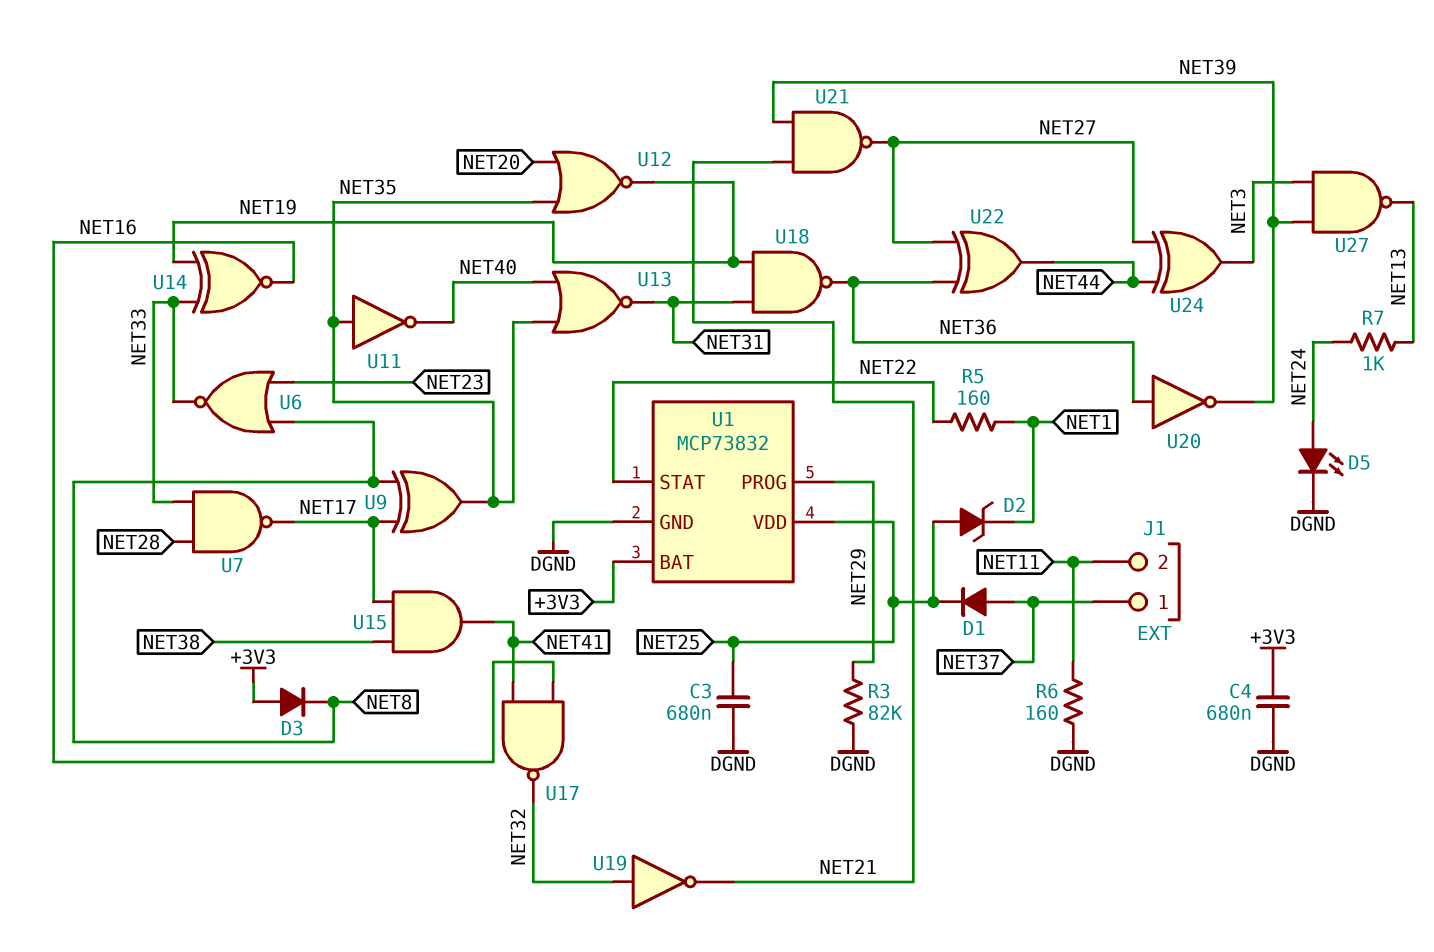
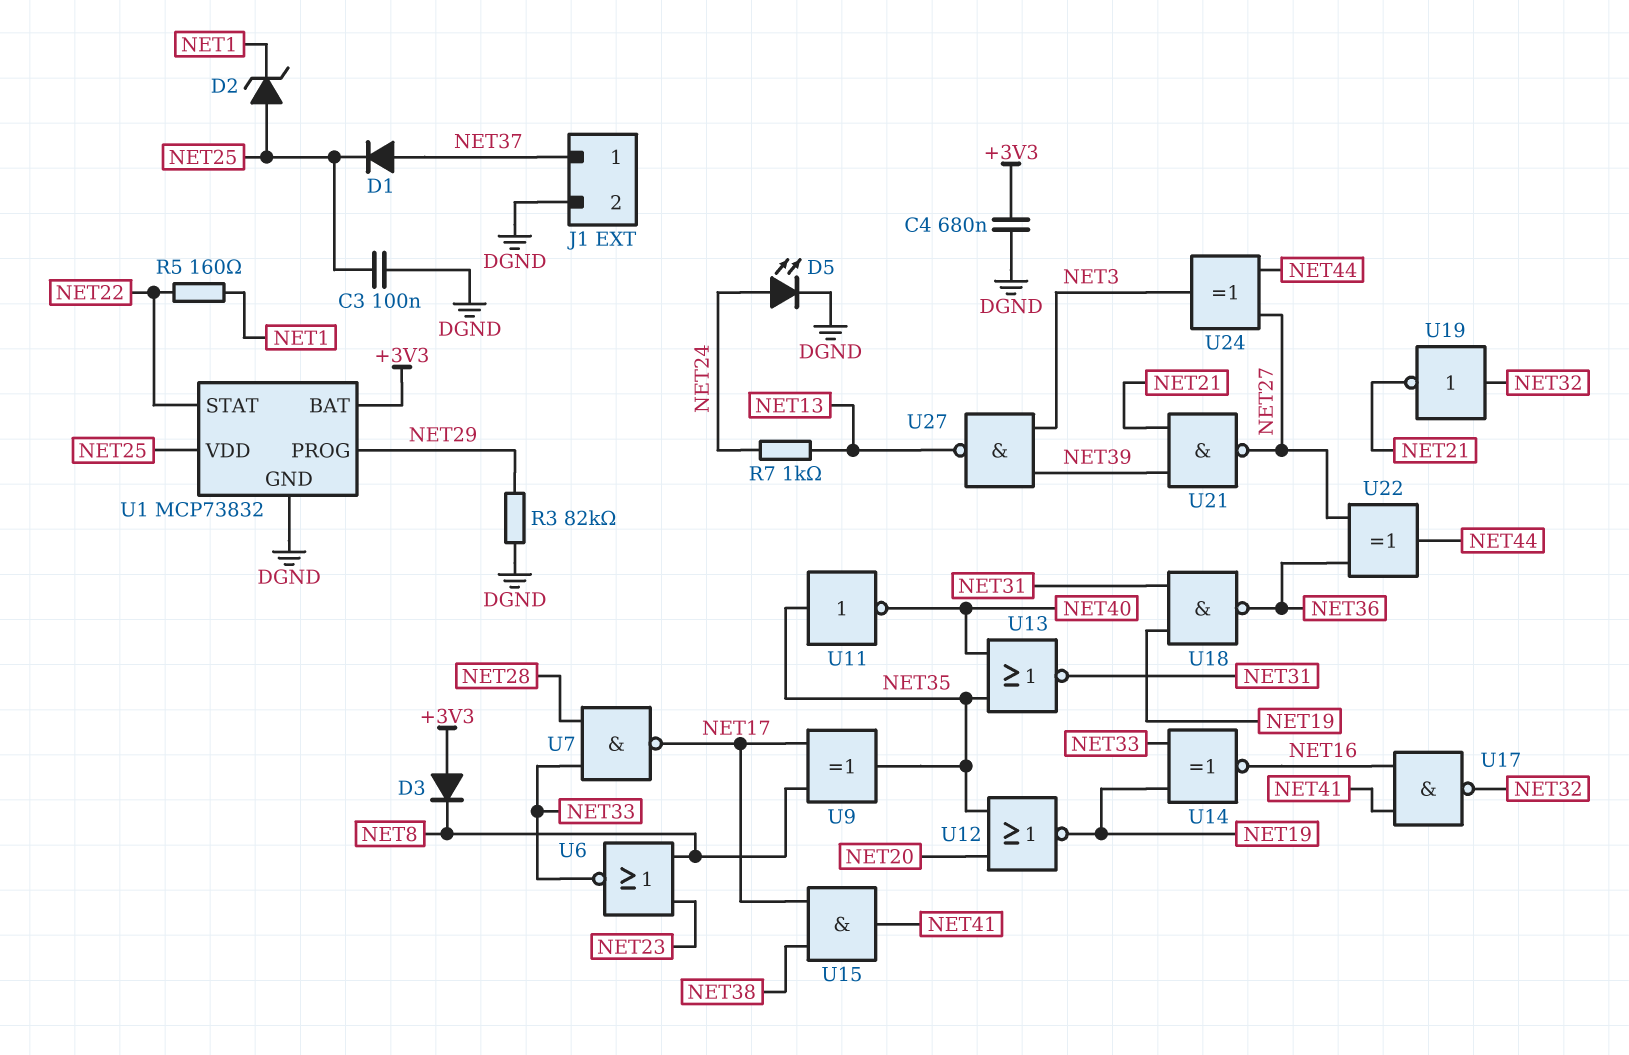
C3: 680nF (DGND, NET25) -> 100nF (DGND, NET25)
J1 pin 2: NET11 -> DGND
R6: 160 (DGND, NET11) -> none
U20: NOT (in NET36, out NET39) -> none

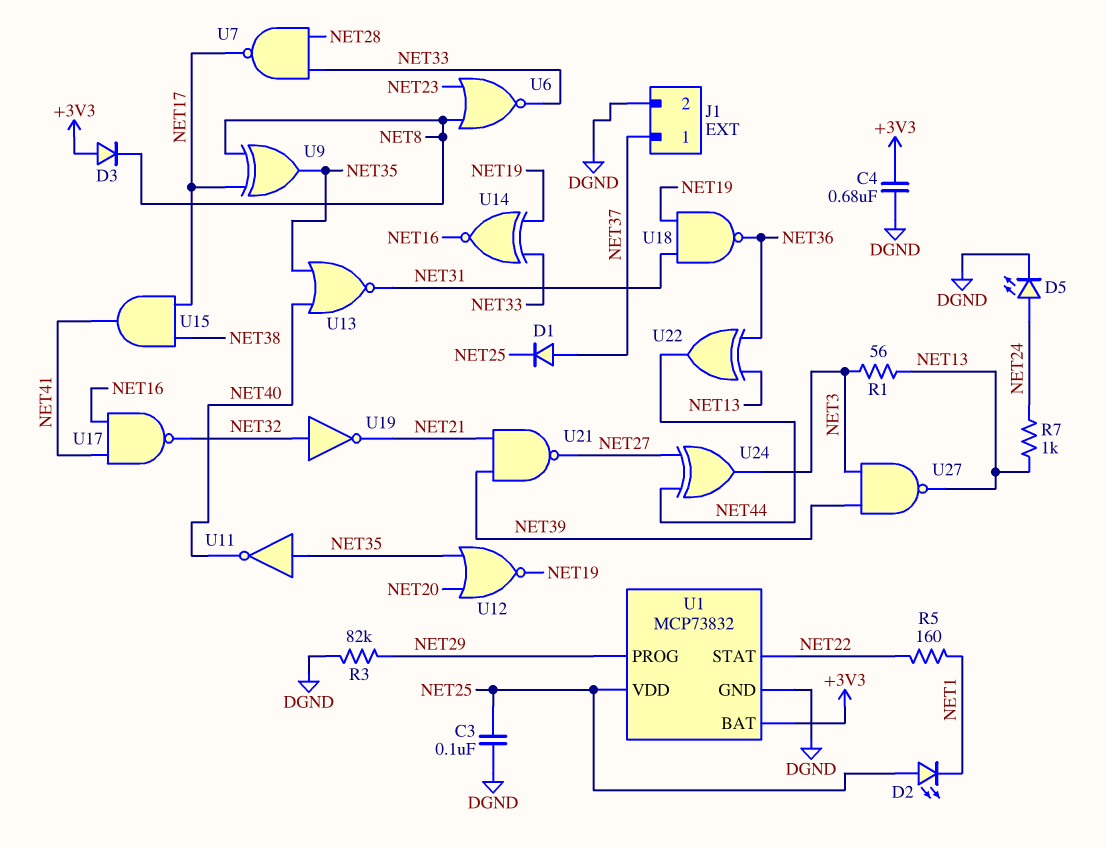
D2: zener (A NET25, K NET1) -> LED (A NET25, K NET1)
R1: none -> 56 (NET3, NET13)
U22: XOR (in NET27, in NET36, out NET44) -> XOR (in NET13, in NET36, out NET44)

